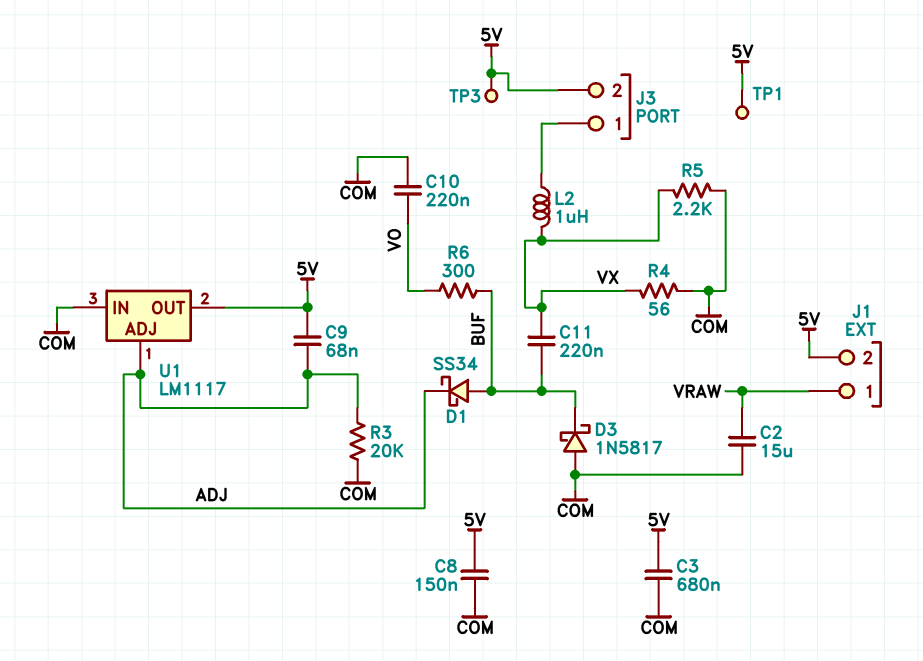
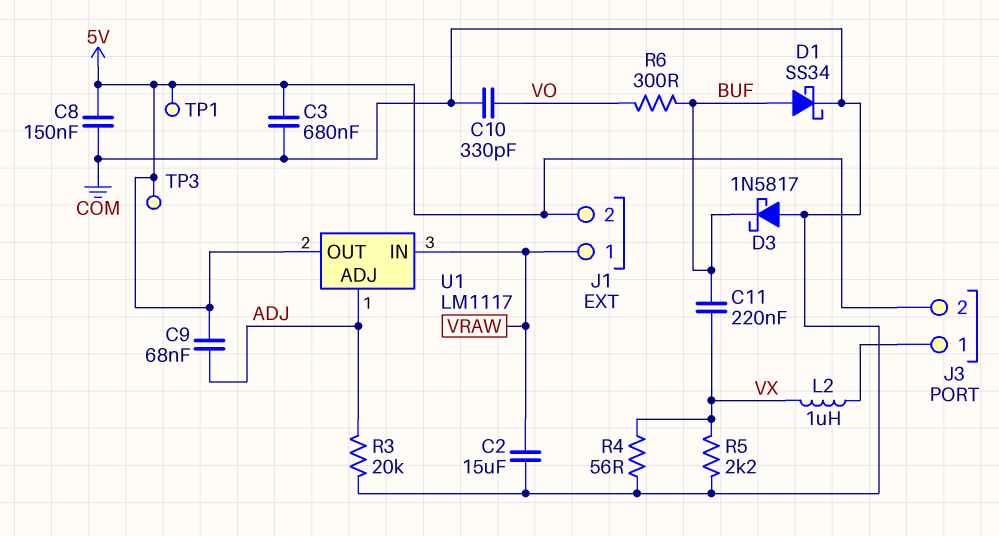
C10: 220nF (COM, VO) -> 330pF (COM, VO)
D1: schottky SS34 (A BUF, K ADJ) -> schottky SS34 (A BUF, K COM)
U1 pin IN: COM -> VRAW

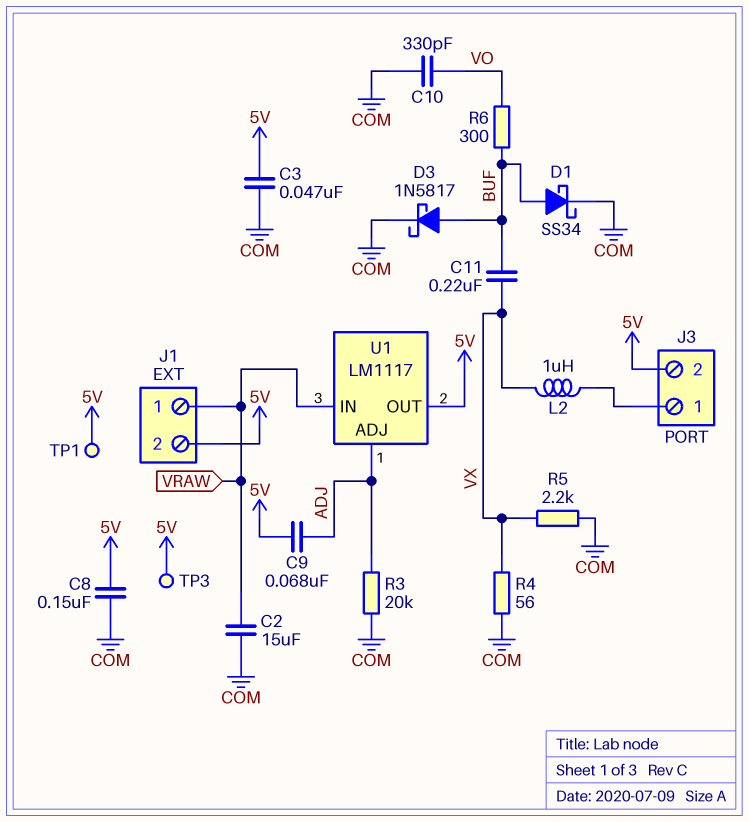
C3: 680nF (5V, COM) -> 47nF (5V, COM)
D3: schottky 1N5817 (A COM, K BUF) -> schottky 1N5817 (A BUF, K COM)

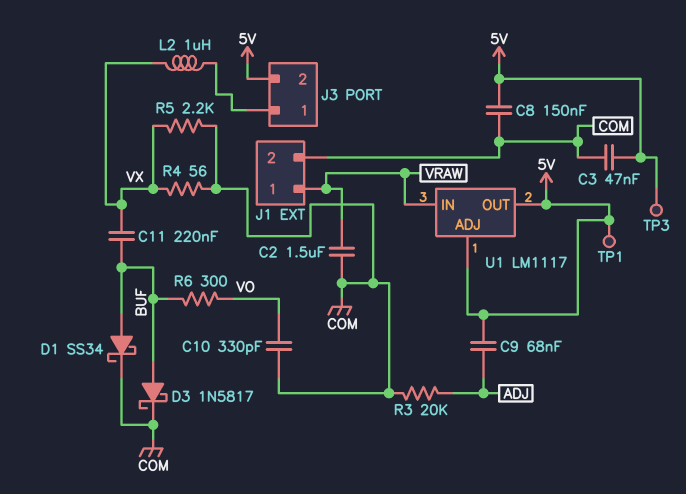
C2: 15uF (COM, VRAW) -> 1.5uF (COM, VRAW)
J1 pin 2: 5V -> COM
U1 pin ADJ: ADJ -> 5V

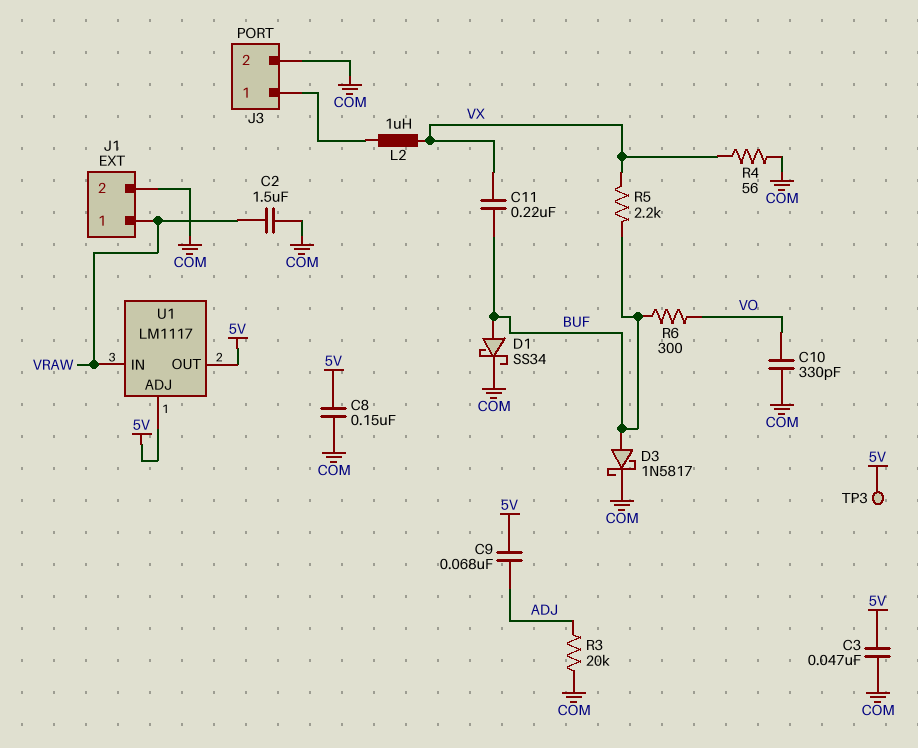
J3 pin 2: 5V -> COM
R5: 2.2k (COM, VX) -> 2.2k (BUF, VX)
TP1: test point (5V) -> none

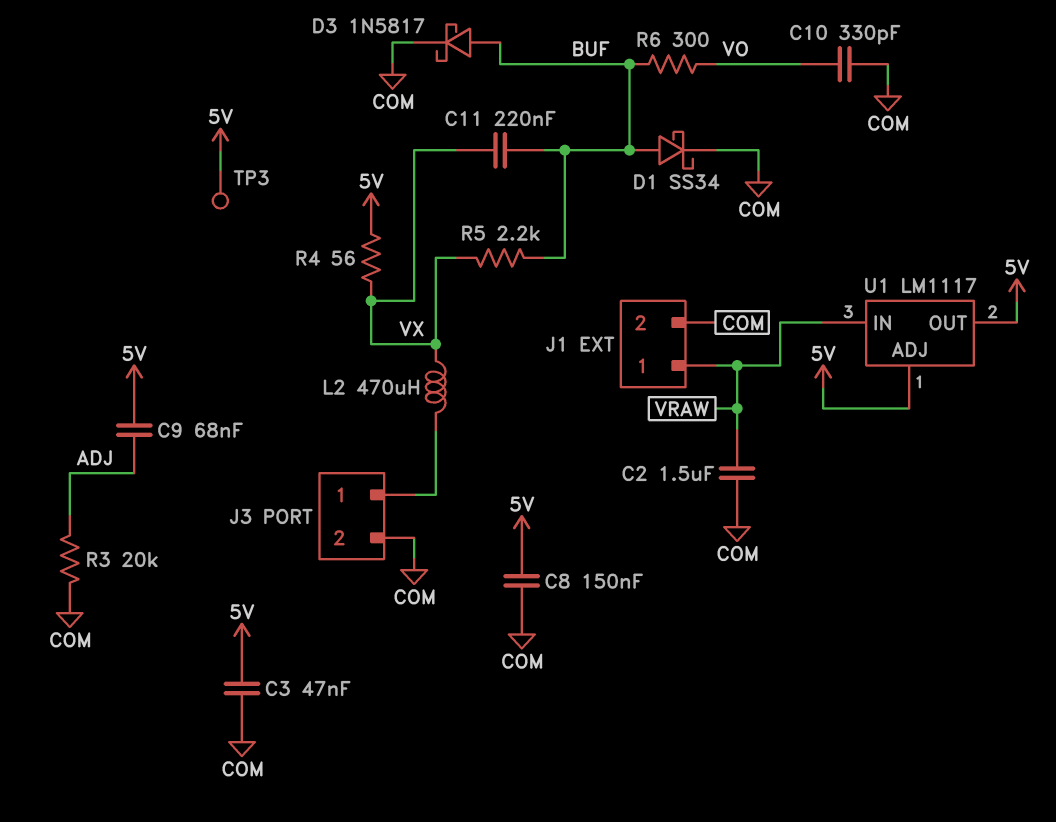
L2: 1uH (J3/1, VX) -> 470uH (J3/1, VX)
R4: 56 (COM, VX) -> 56 (5V, VX)

